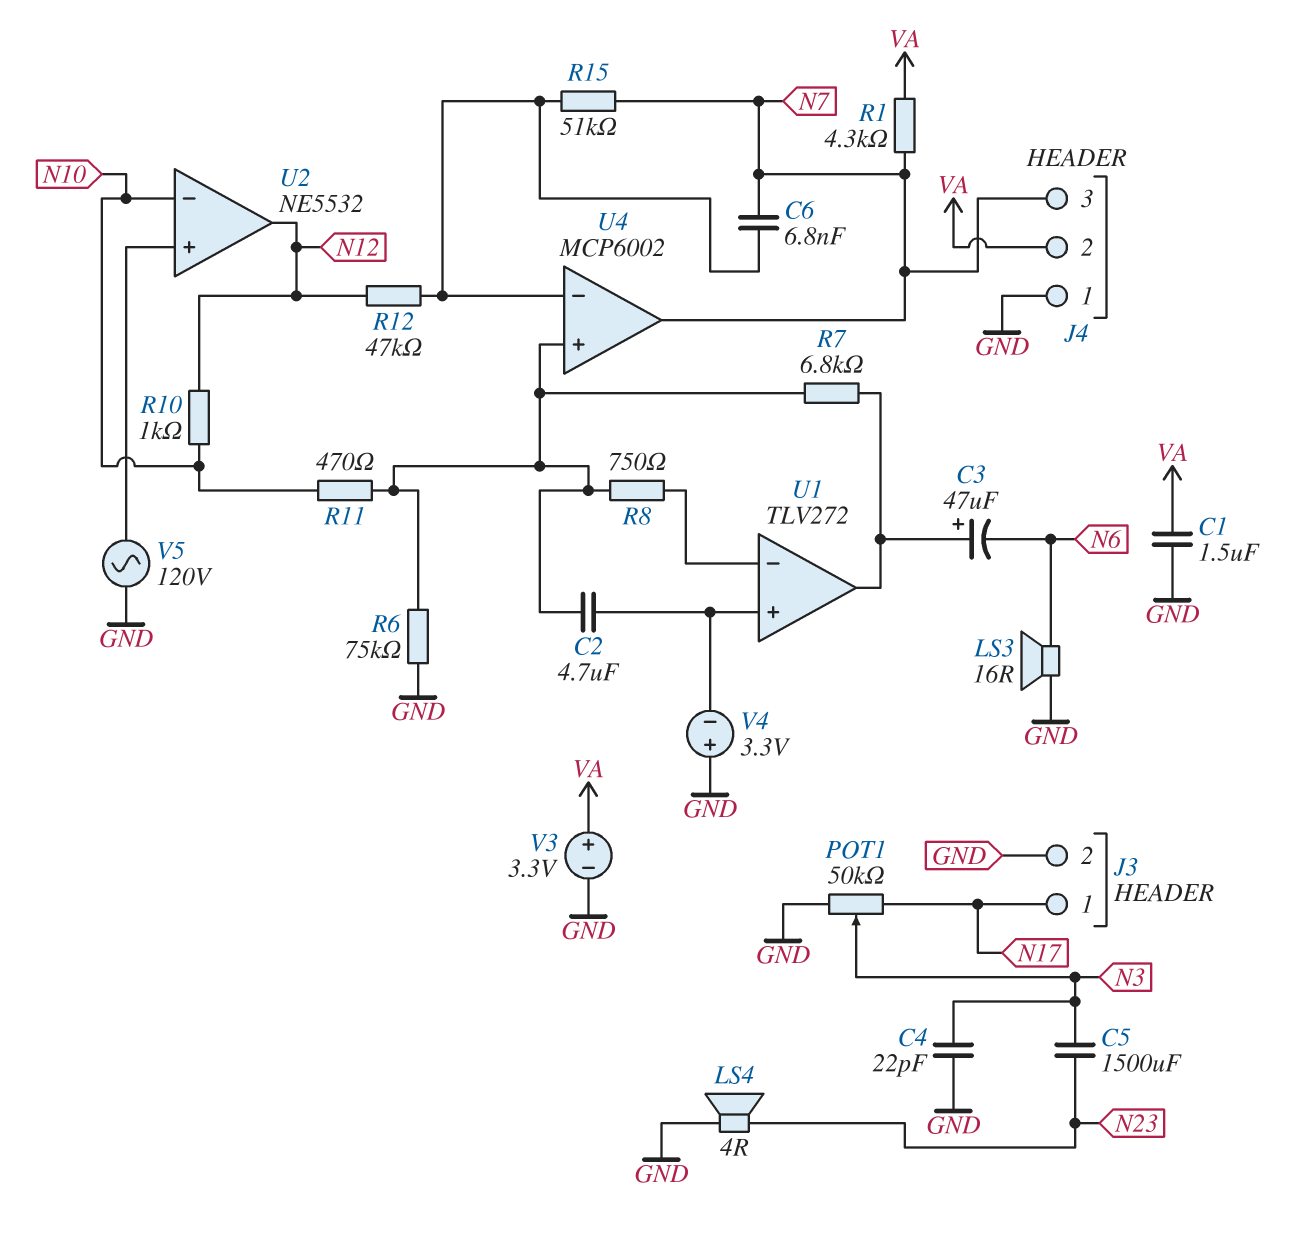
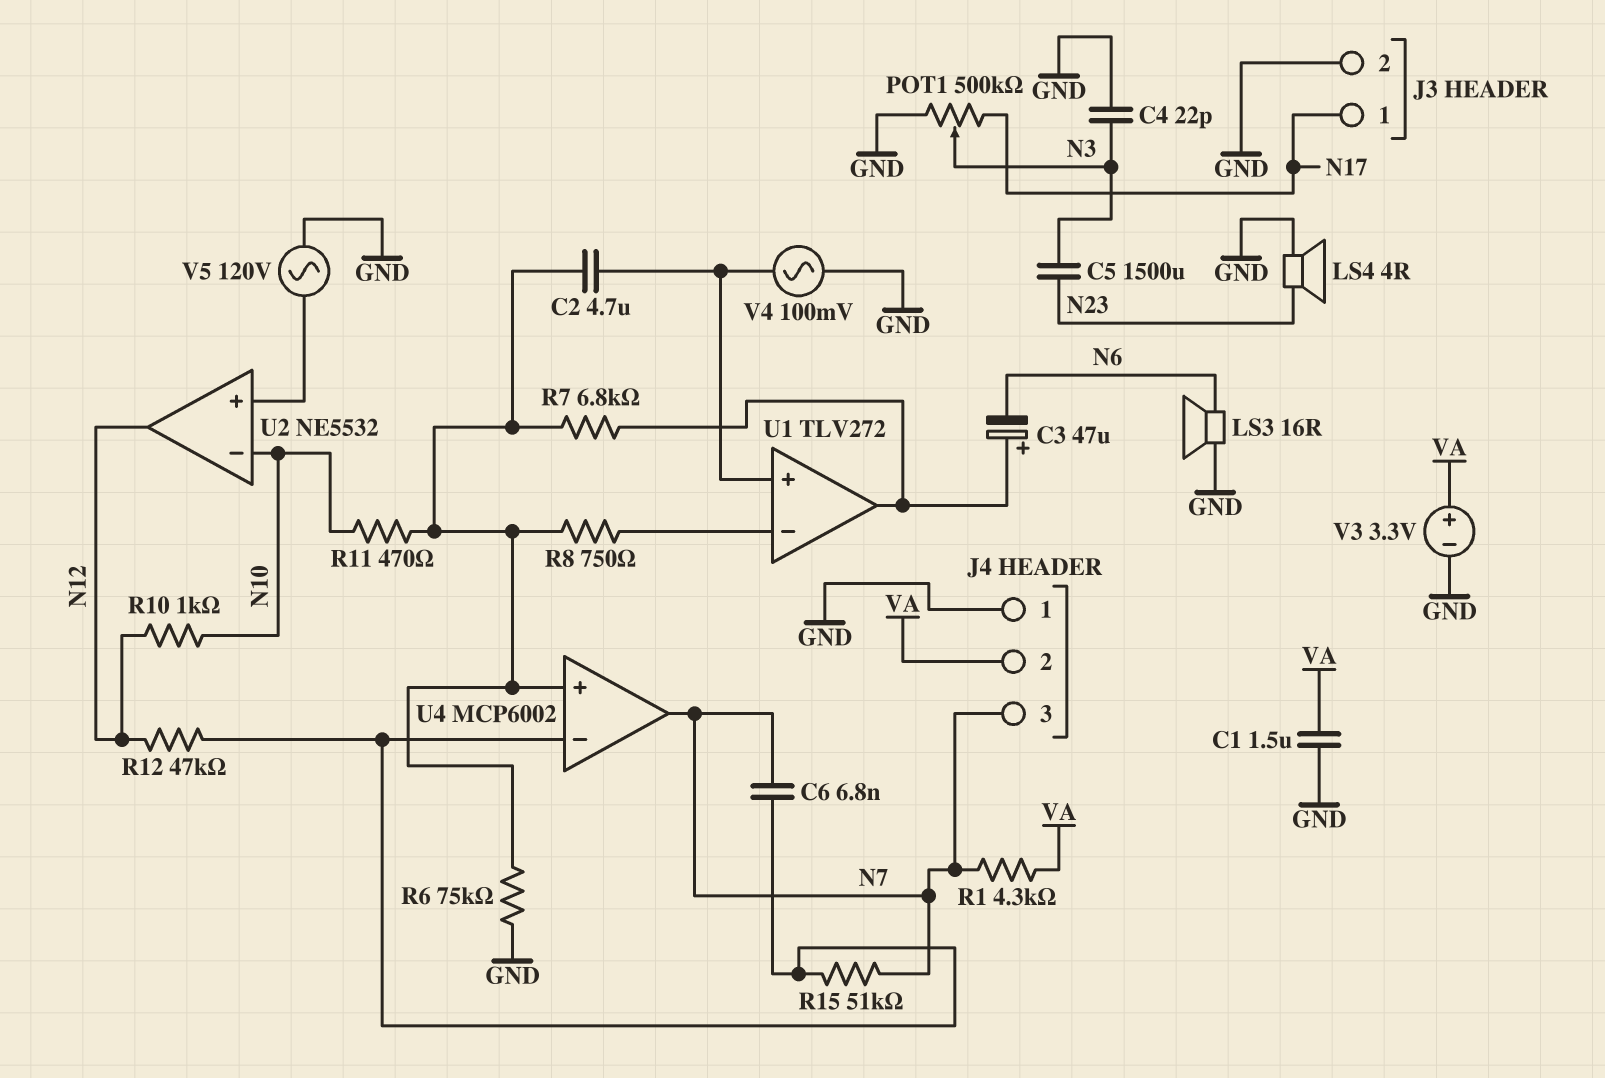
POT1: 50k (GND, N17, wiper N3) -> 500k (GND, N17, wiper N3)
V4: 3.3V (plus GND, minus U1/in+) -> AC 100mV (GND, U1/in+)

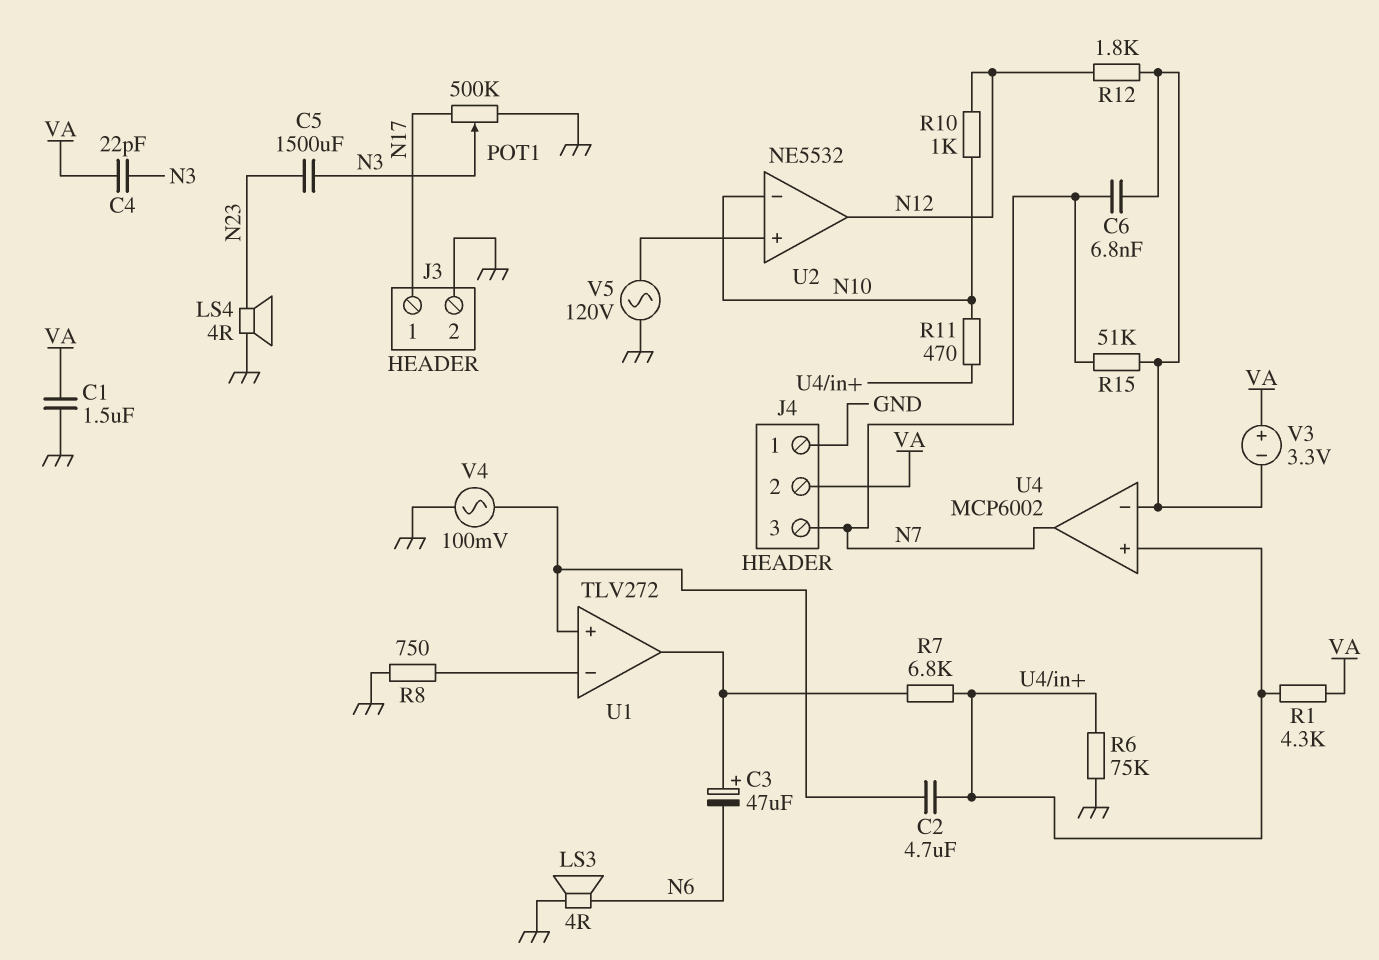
C4: 22pF (GND, N3) -> 22pF (N3, VA)
LS3: speaker 16R (GND, N6) -> speaker 4R (GND, N6)
R1: 4.3k (N7, VA) -> 4.3k (U4/in+, VA)
R8: 750 (U1/in-, U4/in+) -> 750 (GND, U1/in-)
R12: 47k (N12, U4/in-) -> 1.8k (N12, U4/in-)
V3: 3.3V (plus VA, minus GND) -> 3.3V (plus VA, minus U4/in-)

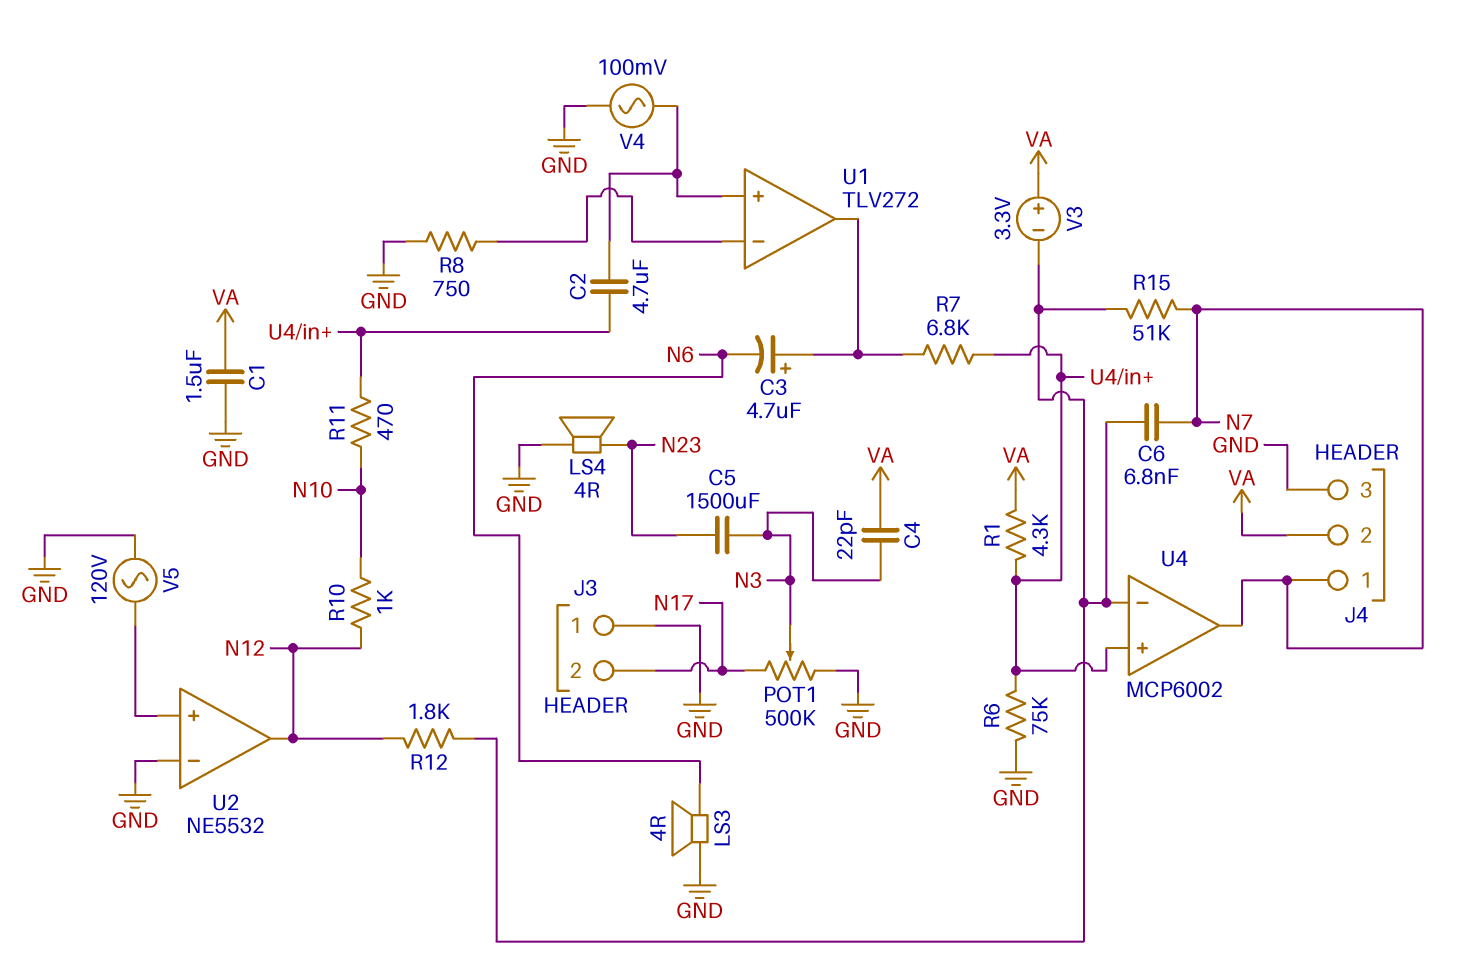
C3: 47uF (plus U1/out, minus N6) -> 4.7uF (plus U1/out, minus N6)
J3 pin 1: N17 -> GND
J3 pin 2: GND -> N17
J4 pin 1: GND -> N7
J4 pin 3: N7 -> GND
U2 pin in-: N10 -> GND

